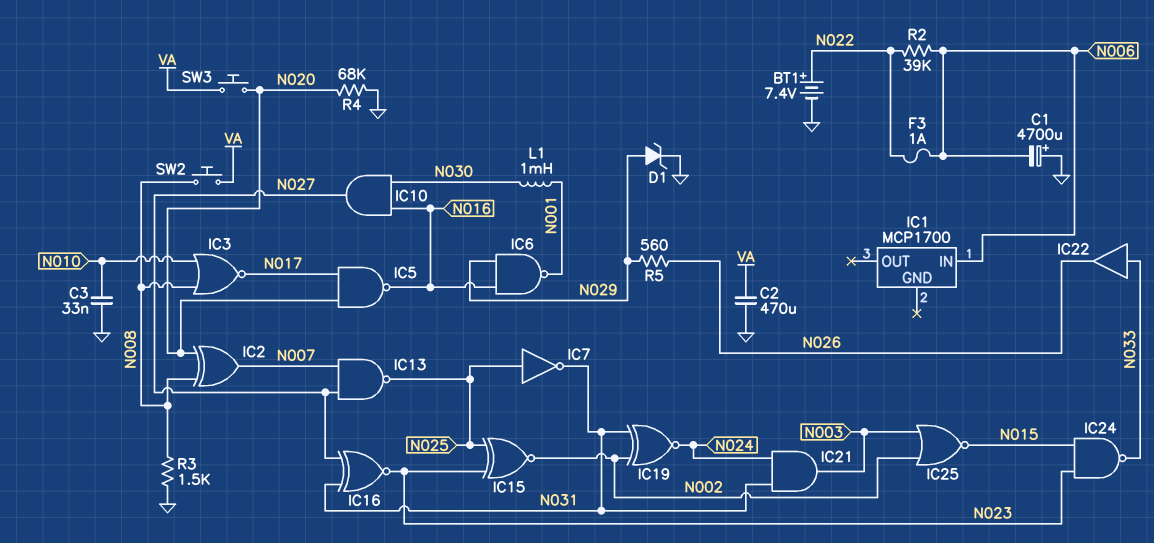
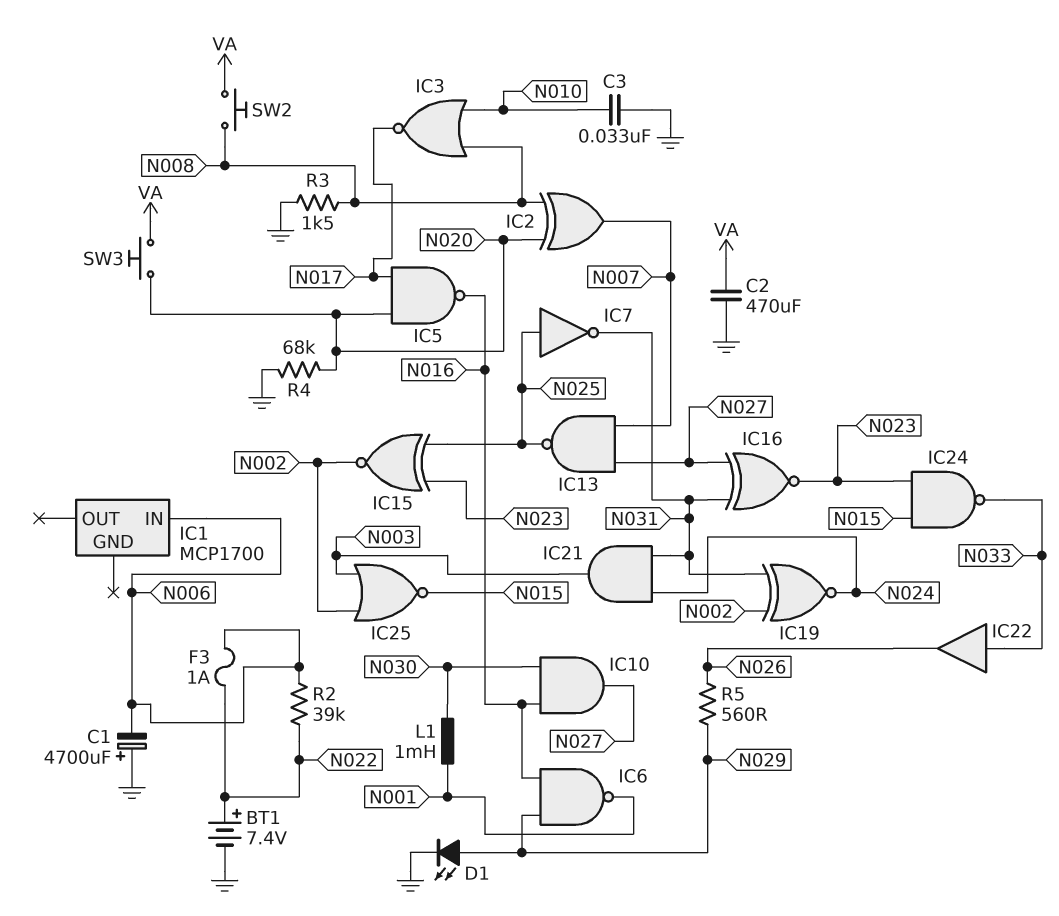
D1: zener (A N029, K GND) -> LED (A N029, K GND)

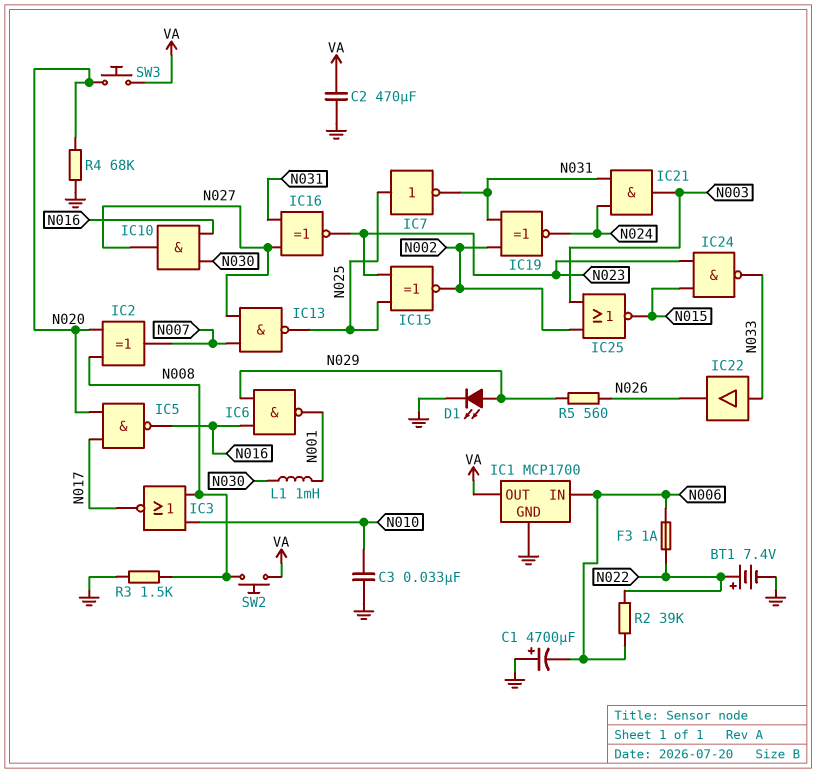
IC1 pin GND: none -> GND
IC1 pin OUT: none -> VA

